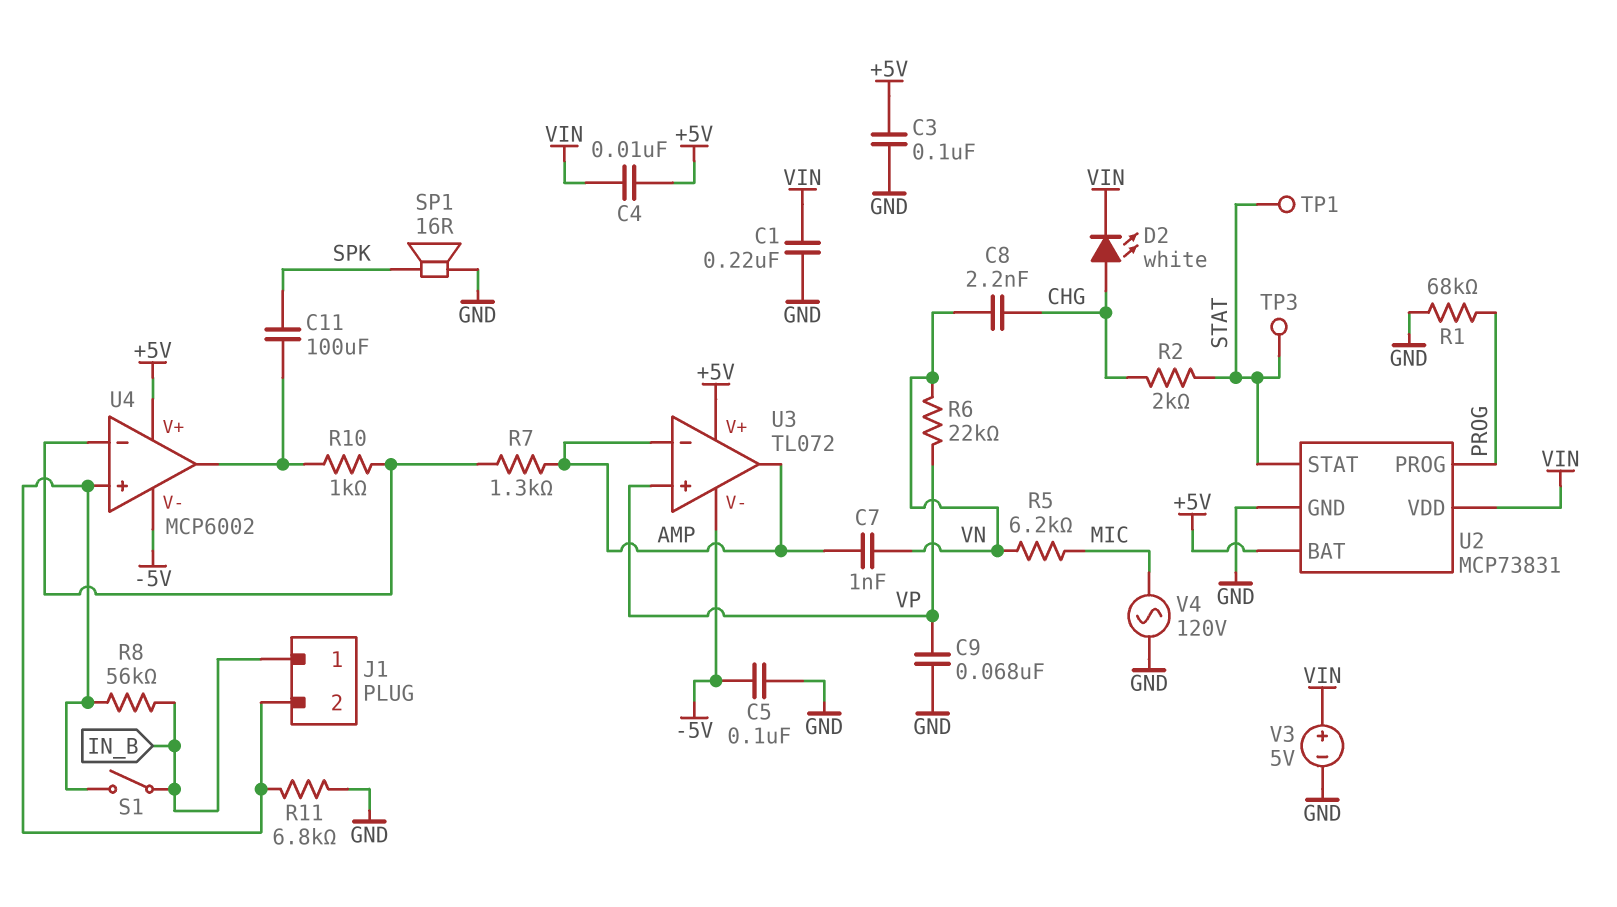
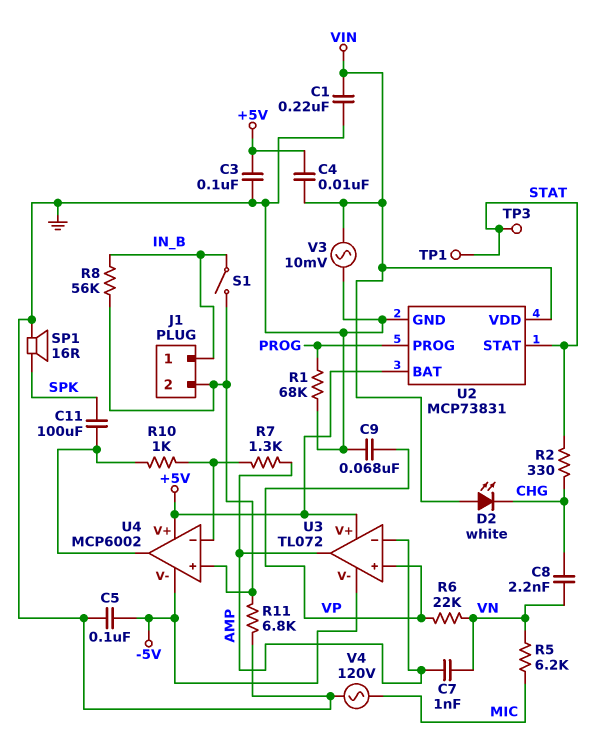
D2: LED white (A CHG, K VIN) -> LED white (A VIN, K CHG)
R2: 2k (CHG, STAT) -> 330 (CHG, STAT)
V3: 5V (plus VIN, minus GND) -> AC 10mV (GND, VIN)

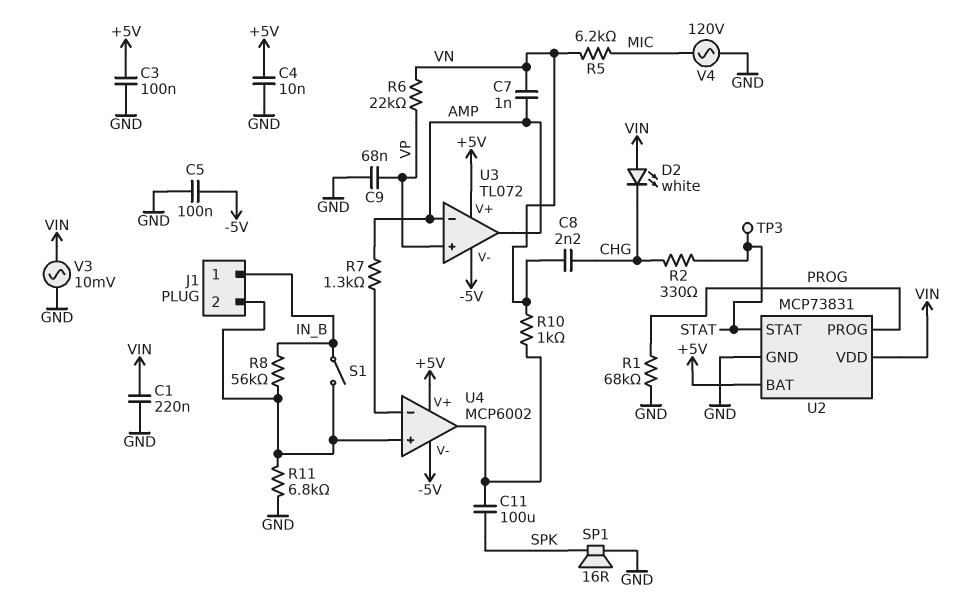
C4: 10nF (+5V, VIN) -> 10nF (+5V, GND)
R10: 1k (U4/in-, U4/out) -> 1k (U4/out, VN)
TP1: test point (STAT) -> none

